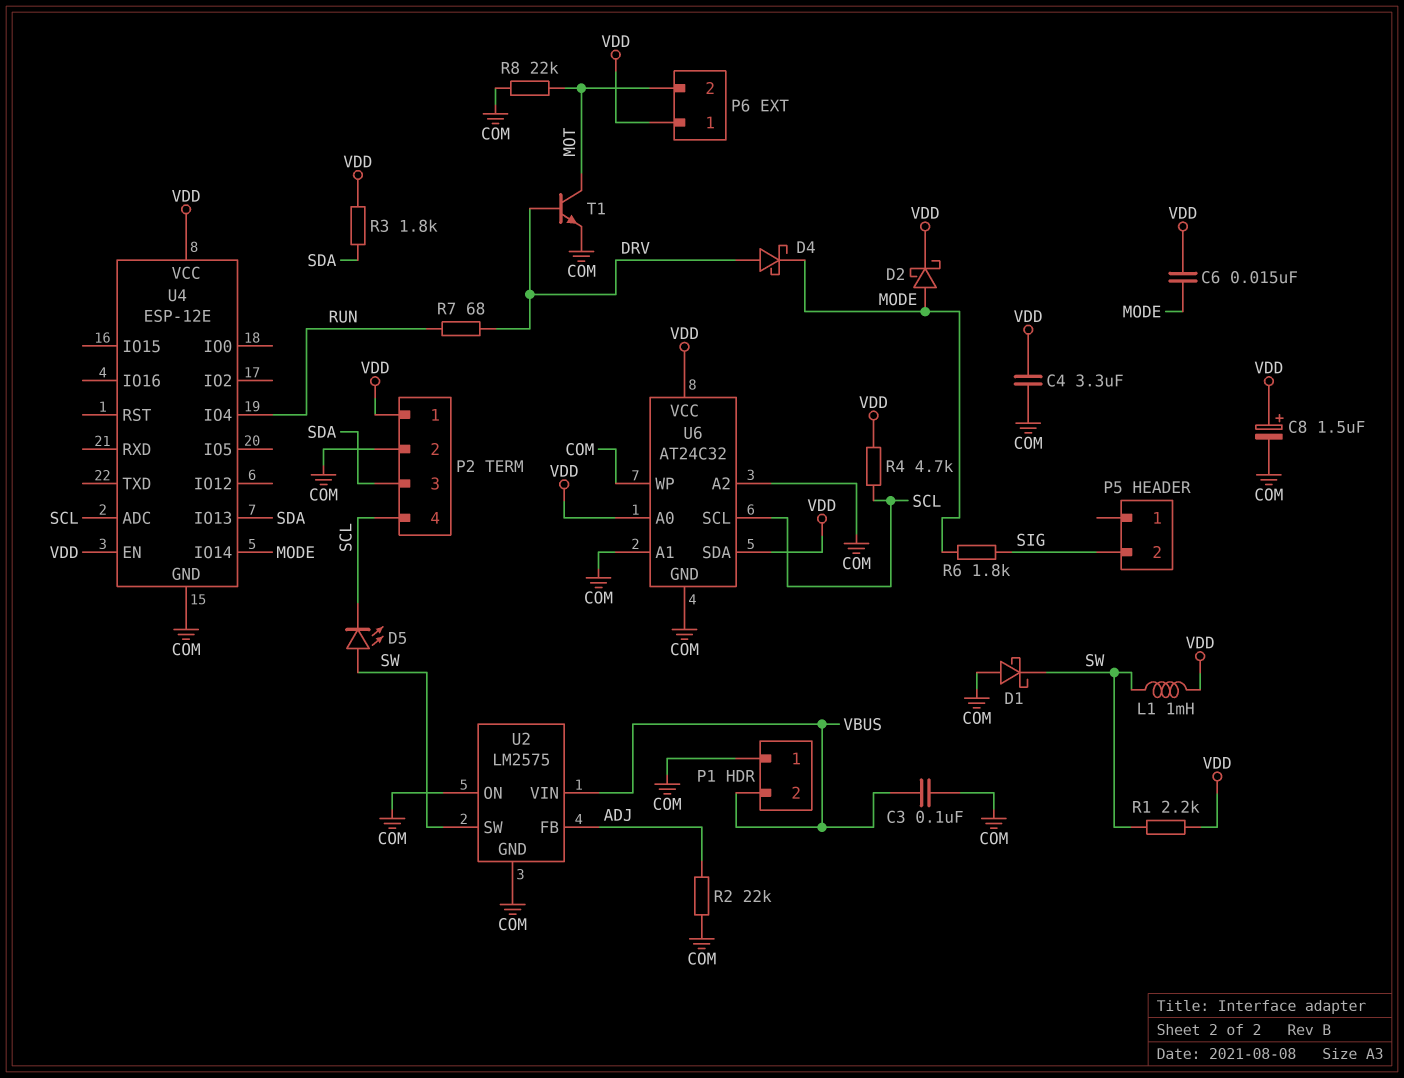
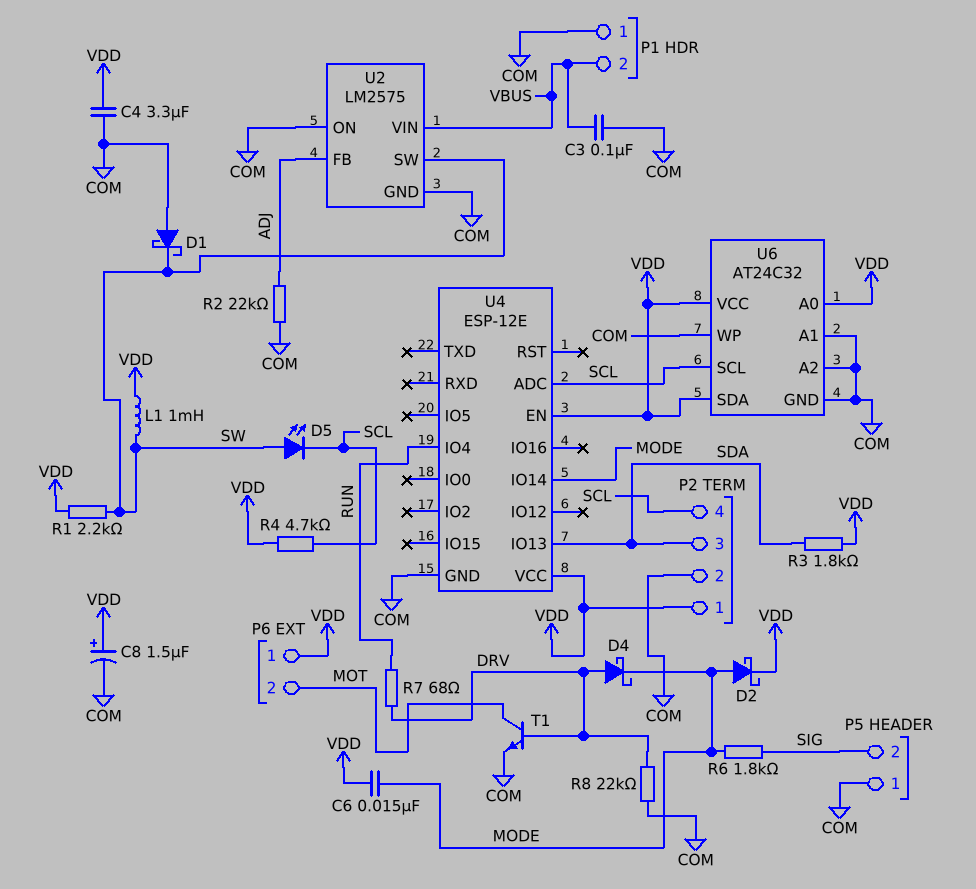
P5 pin 1: none -> COM
R8: 22k (COM, MOT) -> 22k (COM, DRV)

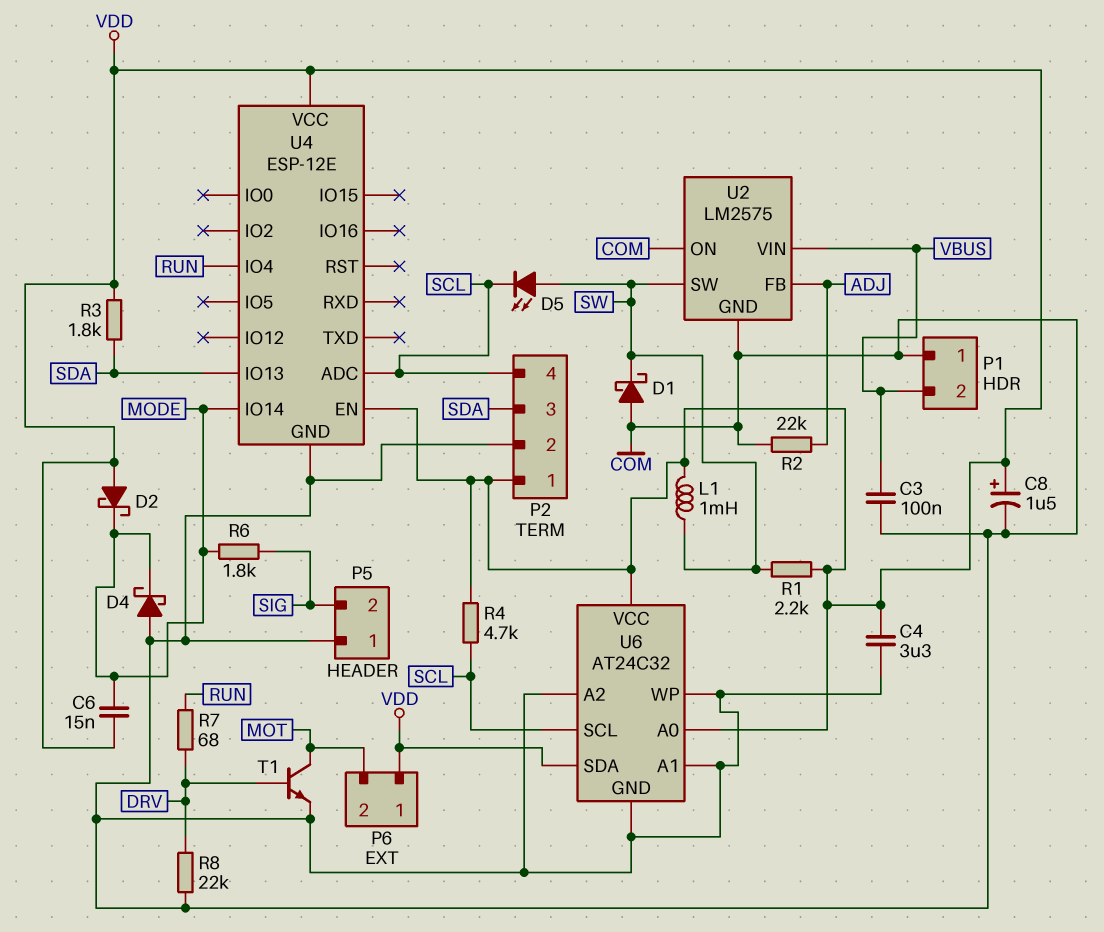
D2: schottky (A MODE, K VDD) -> schottky (A VDD, K MODE)
D4: schottky (A DRV, K MODE) -> schottky (A COM, K MODE)

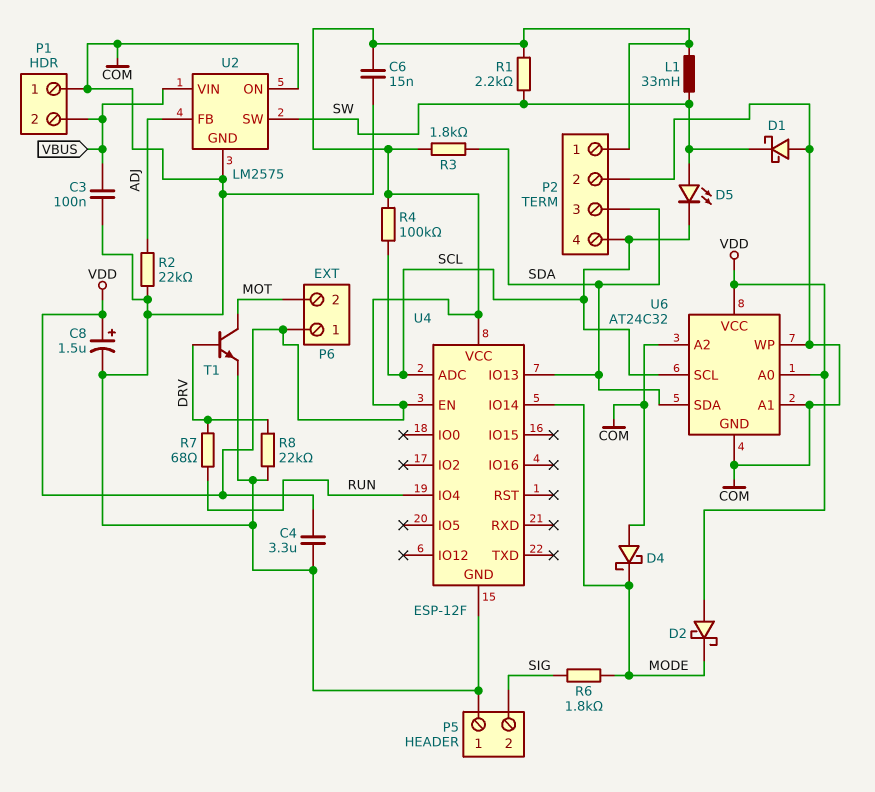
C6: 15nF (MODE, VDD) -> 15nF (COM, VDD)
L1: 1mH (SW, VDD) -> 33mH (SW, VDD)
R4: 4.7k (SCL, VDD) -> 100k (SCL, VDD)
U4: ESP-12E -> ESP-12F
U6 pin SDA: VDD -> SDA

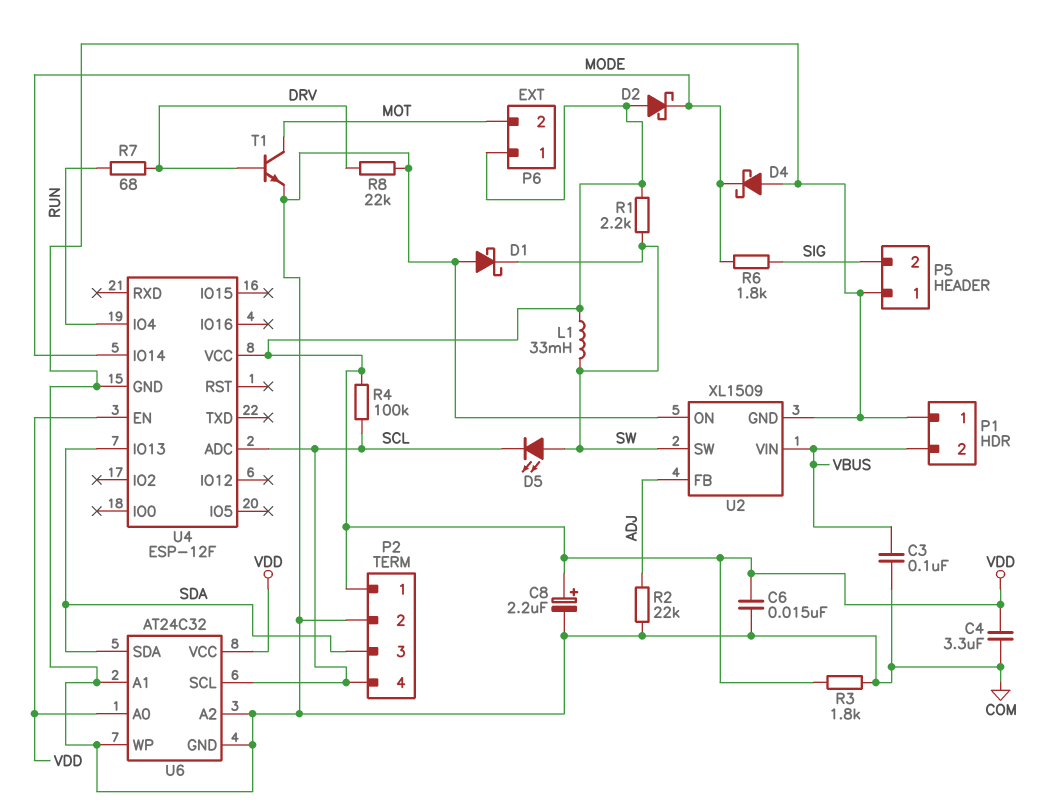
C8: 1.5uF (plus VDD, minus COM) -> 2.2uF (plus VDD, minus COM)
R3: 1.8k (SDA, VDD) -> 1.8k (COM, VDD)
U2: LM2575 -> XL1509

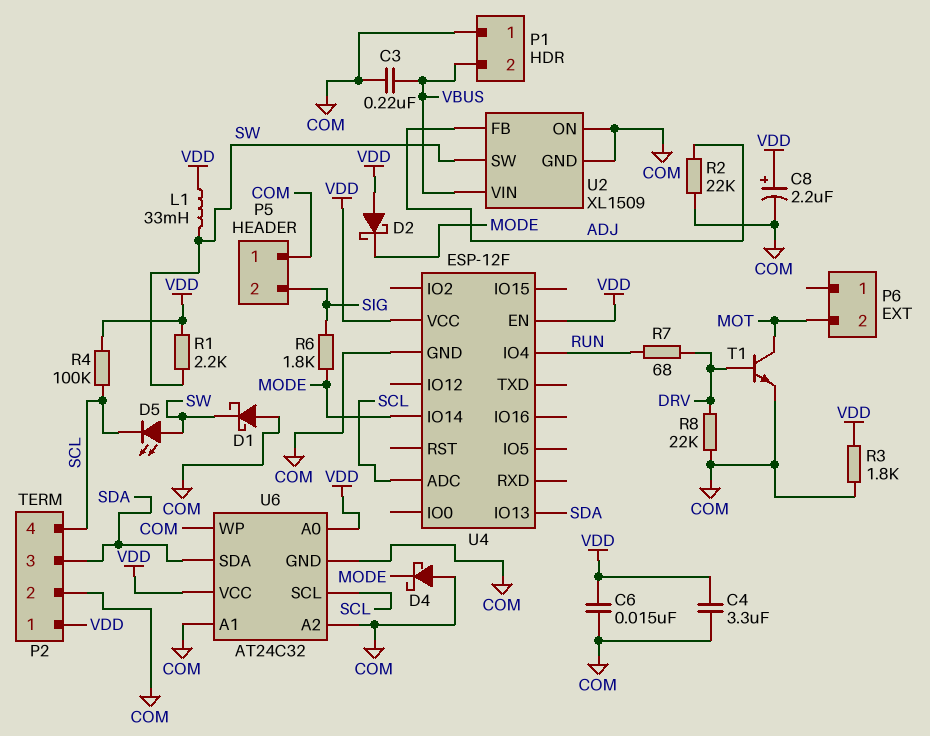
C3: 100nF (COM, VBUS) -> 220nF (COM, VBUS)
P6 pin 1: VDD -> none

